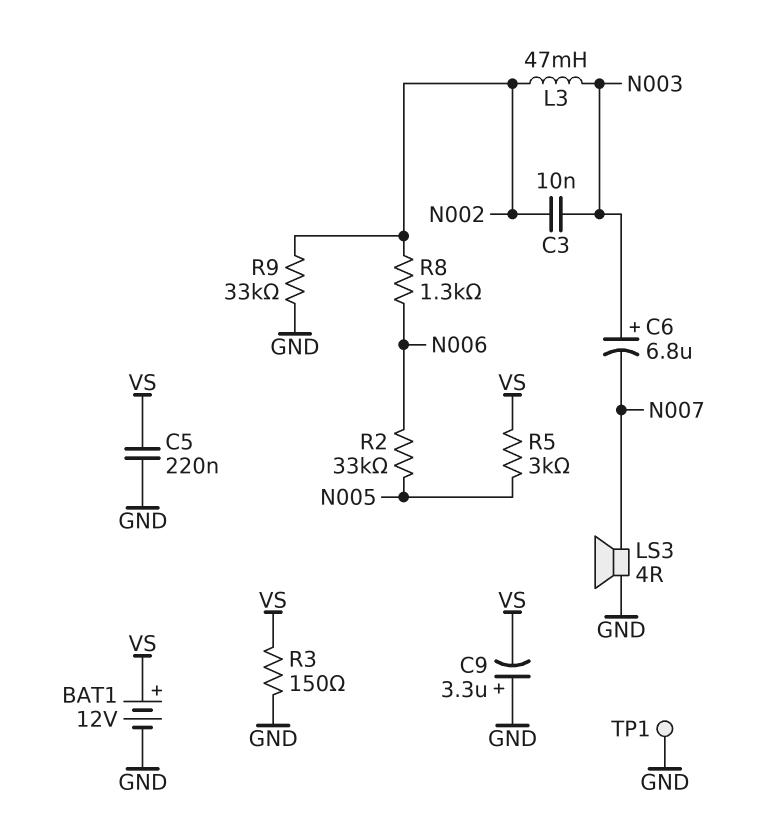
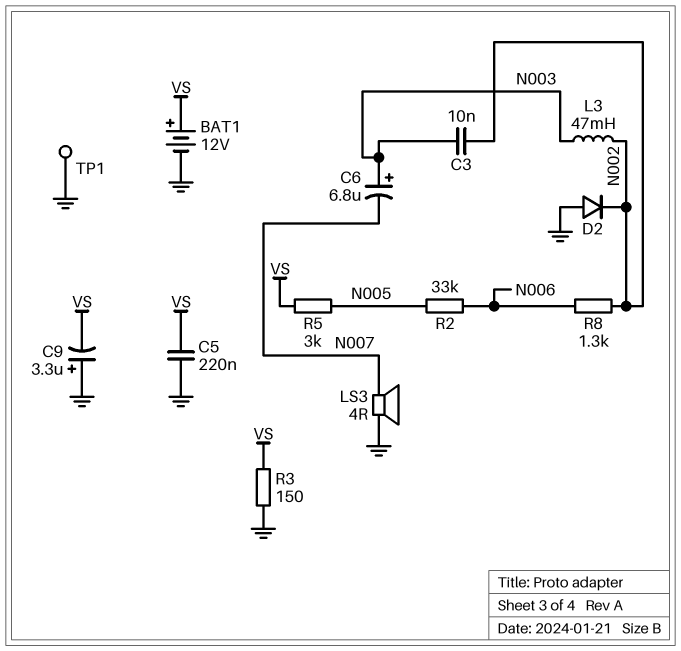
D2: none -> diode (A GND, K N002)
R9: 33k (GND, N002) -> none

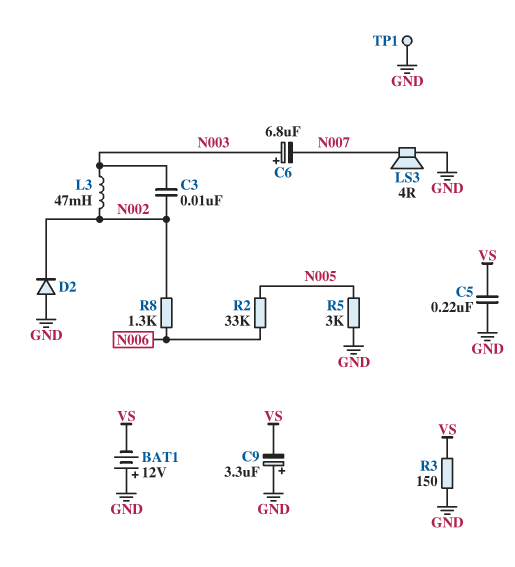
BAT1: 12V (plus VS, minus GND) -> 12V (plus GND, minus VS)
R5: 3k (N005, VS) -> 3k (GND, N005)

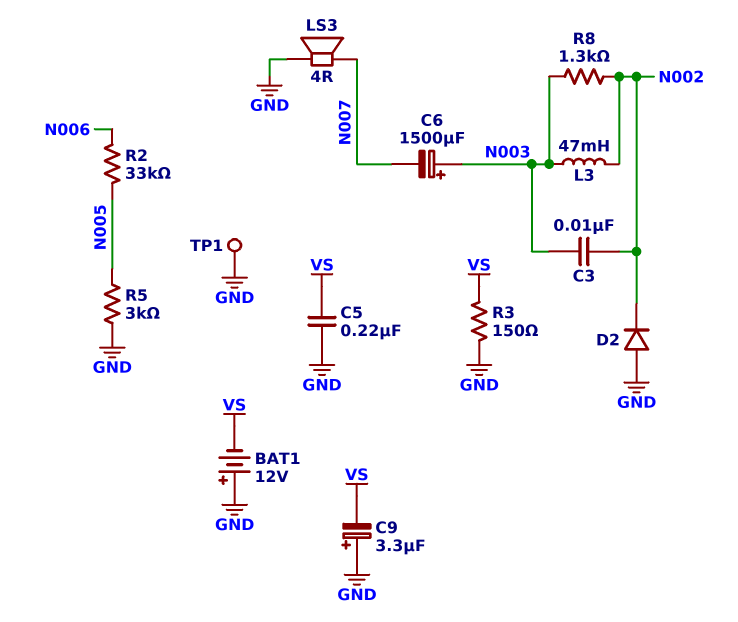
C6: 6.8uF (plus N003, minus N007) -> 1500uF (plus N003, minus N007)
R8: 1.3k (N002, N006) -> 1.3k (N002, N003)

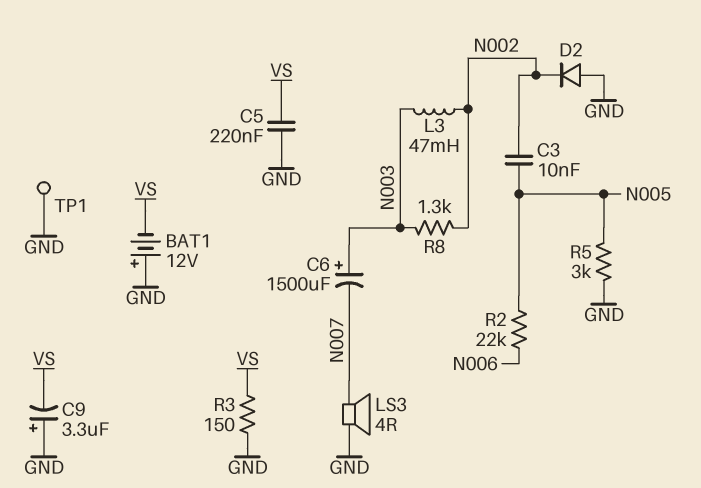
C3: 10nF (N002, N003) -> 10nF (N002, N005)
R2: 33k (N005, N006) -> 22k (N005, N006)

